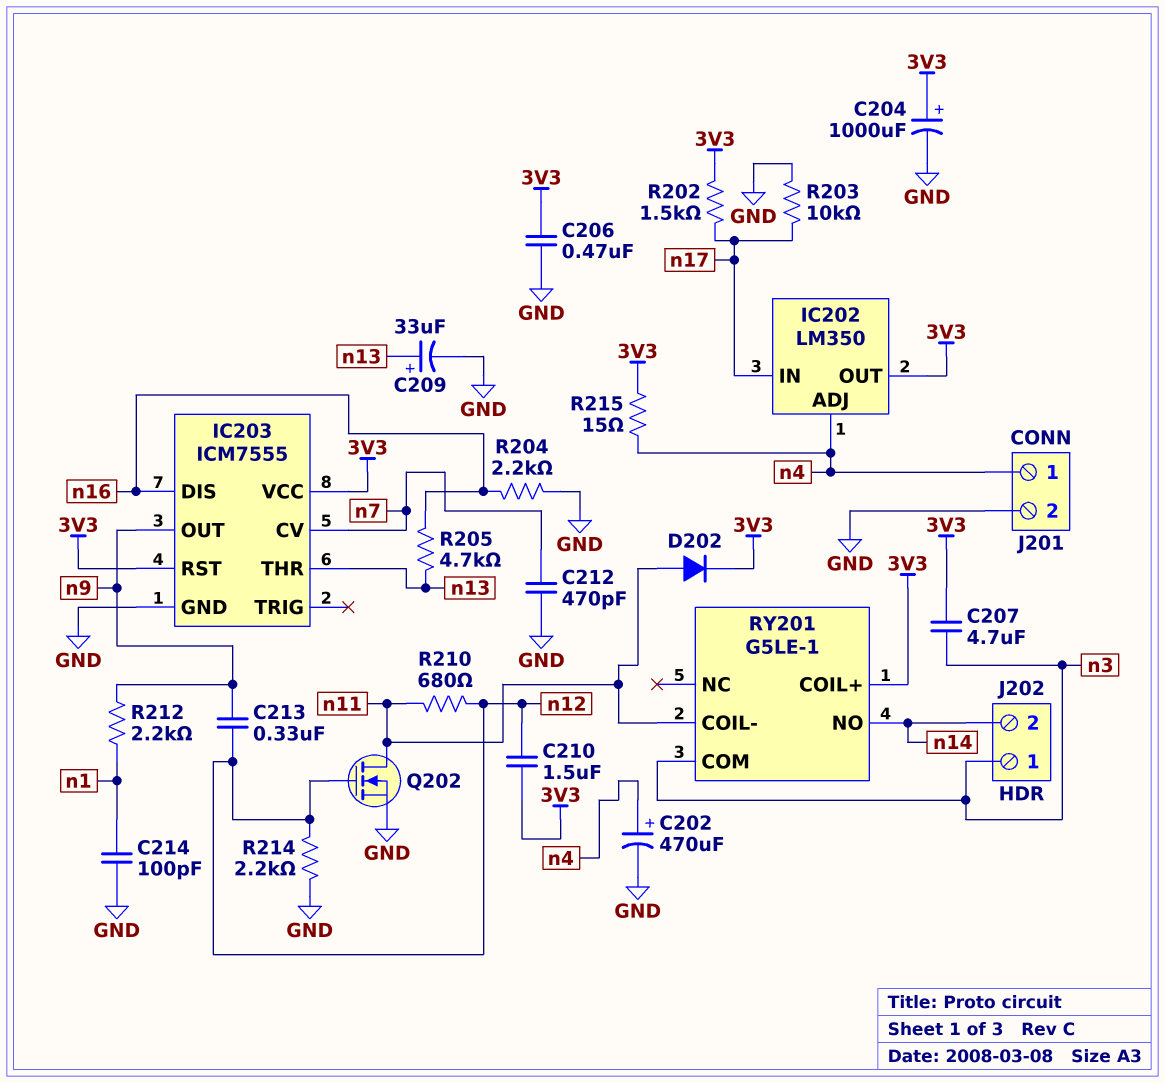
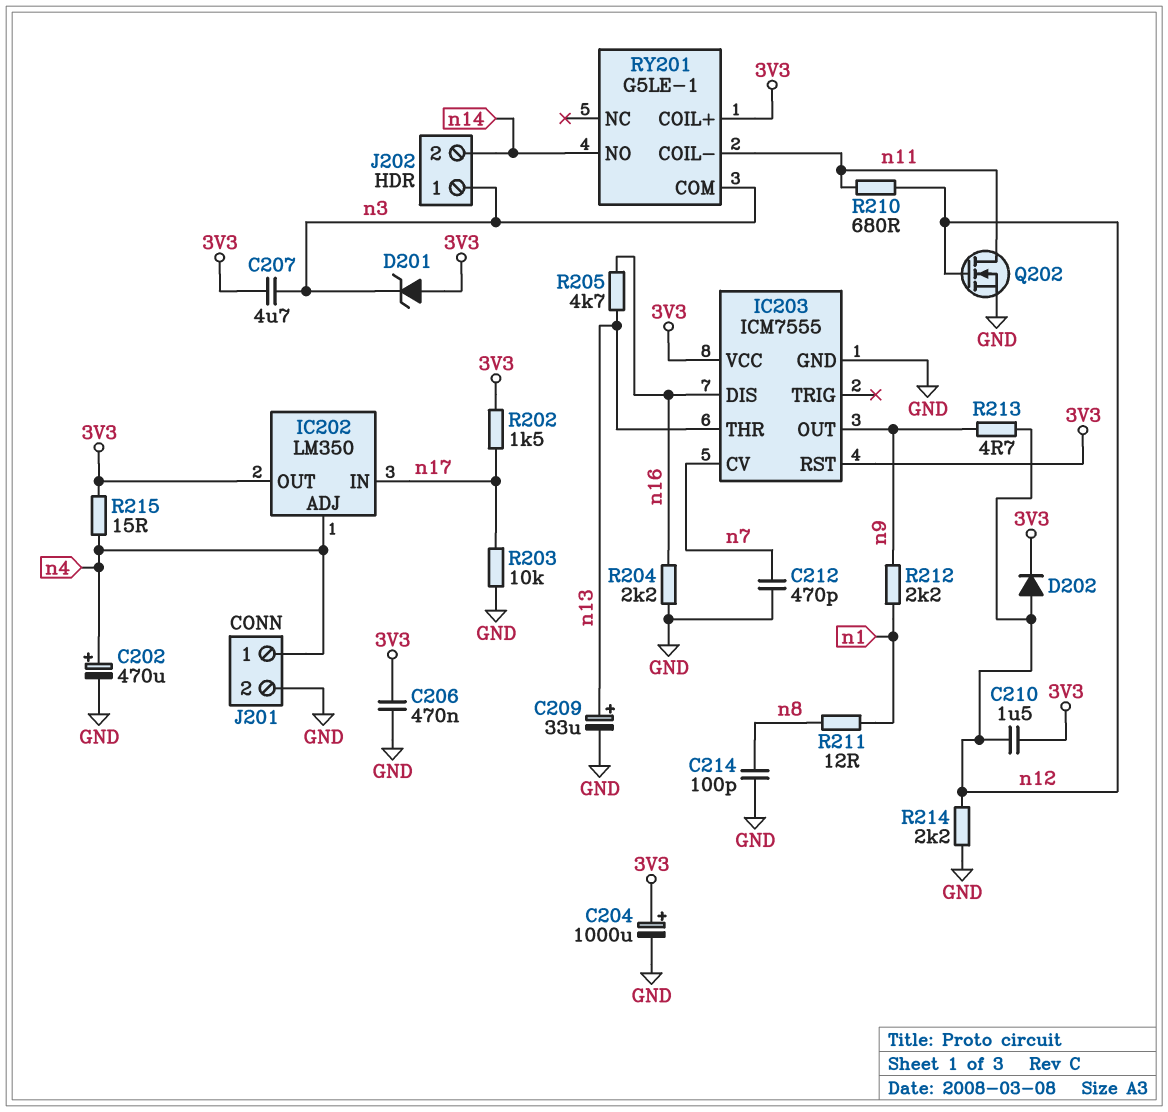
C213: 330nF (n9, n12) -> none
C214: 100pF (GND, n1) -> 100pF (GND, n8)
D201: none -> zener (A 3V3, K n3)
D202: diode (A n11, K 3V3) -> diode (A n12, K 3V3)
R211: none -> 12 (n1, n8)
R213: none -> 4.7 (n9, n12)

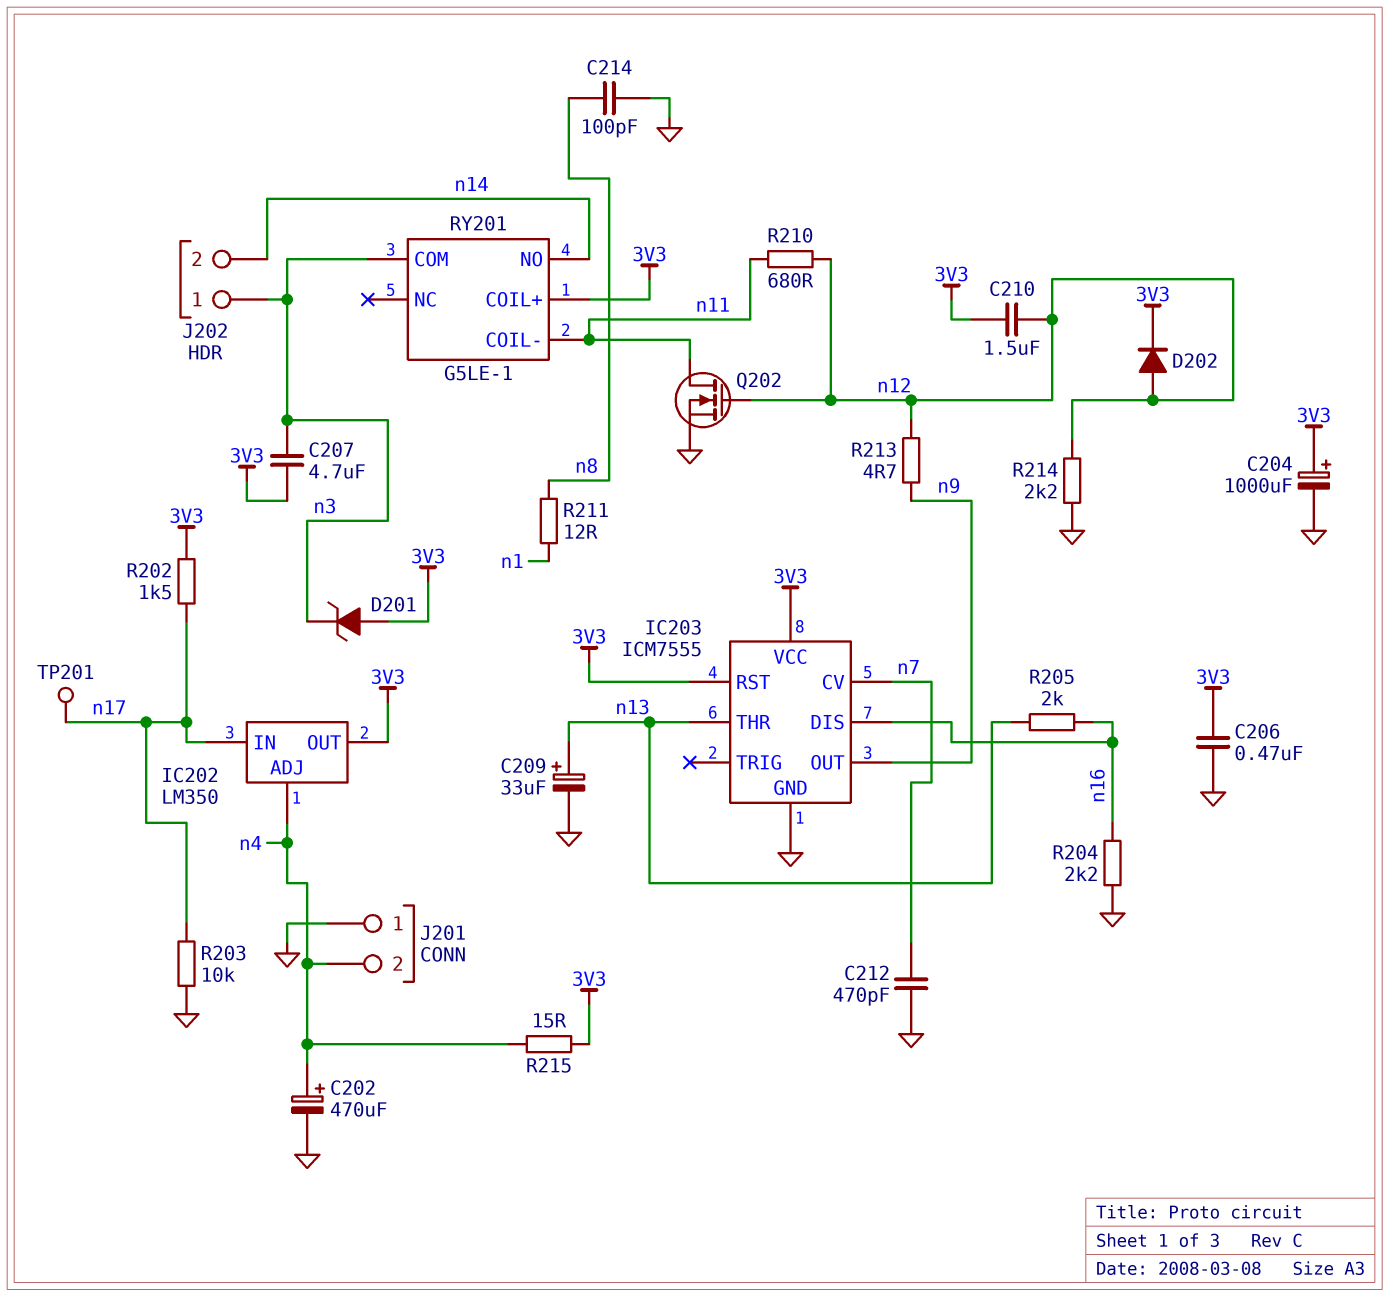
J201 pin 1: n4 -> GND
J201 pin 2: GND -> n4
R205: 4.7k (n13, n16) -> 2k (n13, n16)
R212: 2.2k (n1, n9) -> none
TP201: none -> test point (n17)

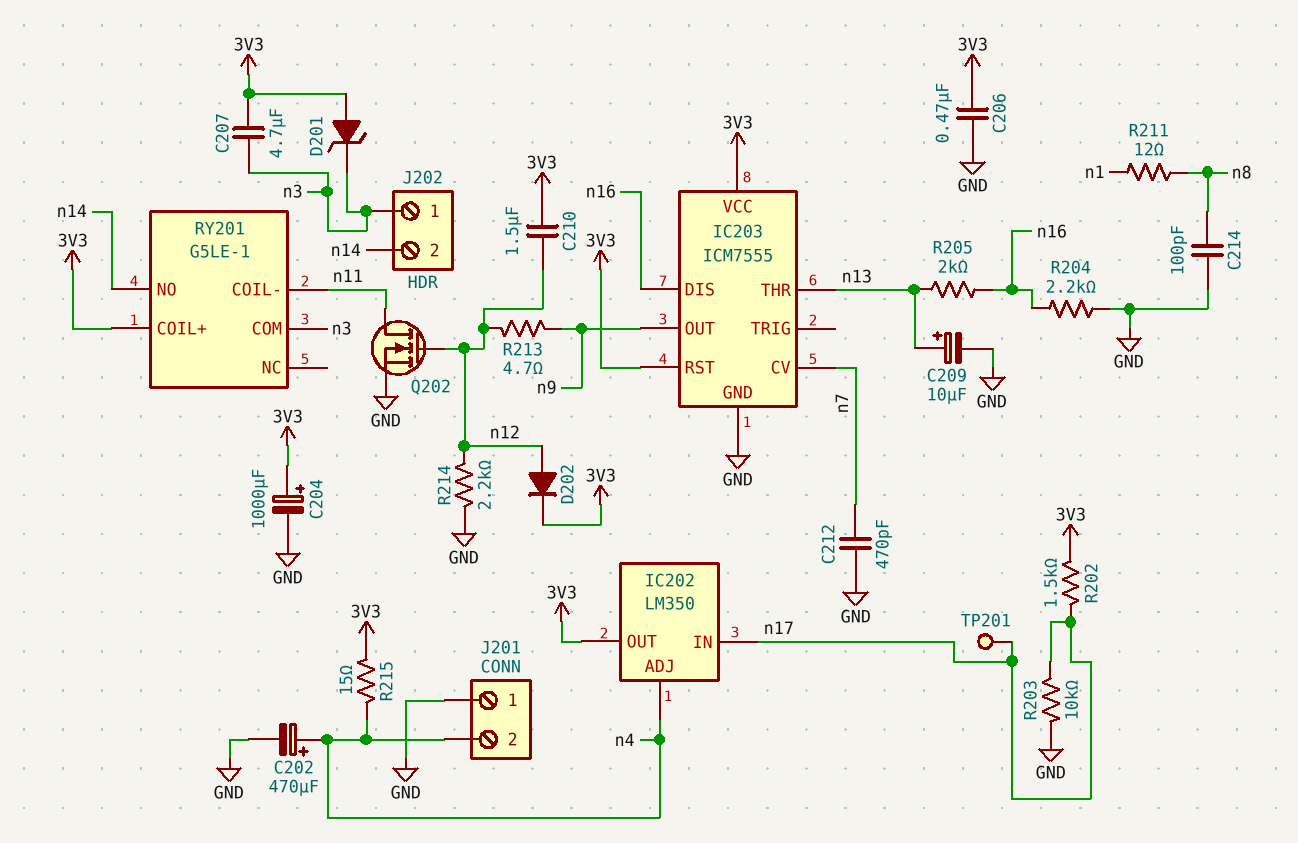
C209: 33uF (plus n13, minus GND) -> 10uF (plus n13, minus GND)
R210: 680 (n11, n12) -> none

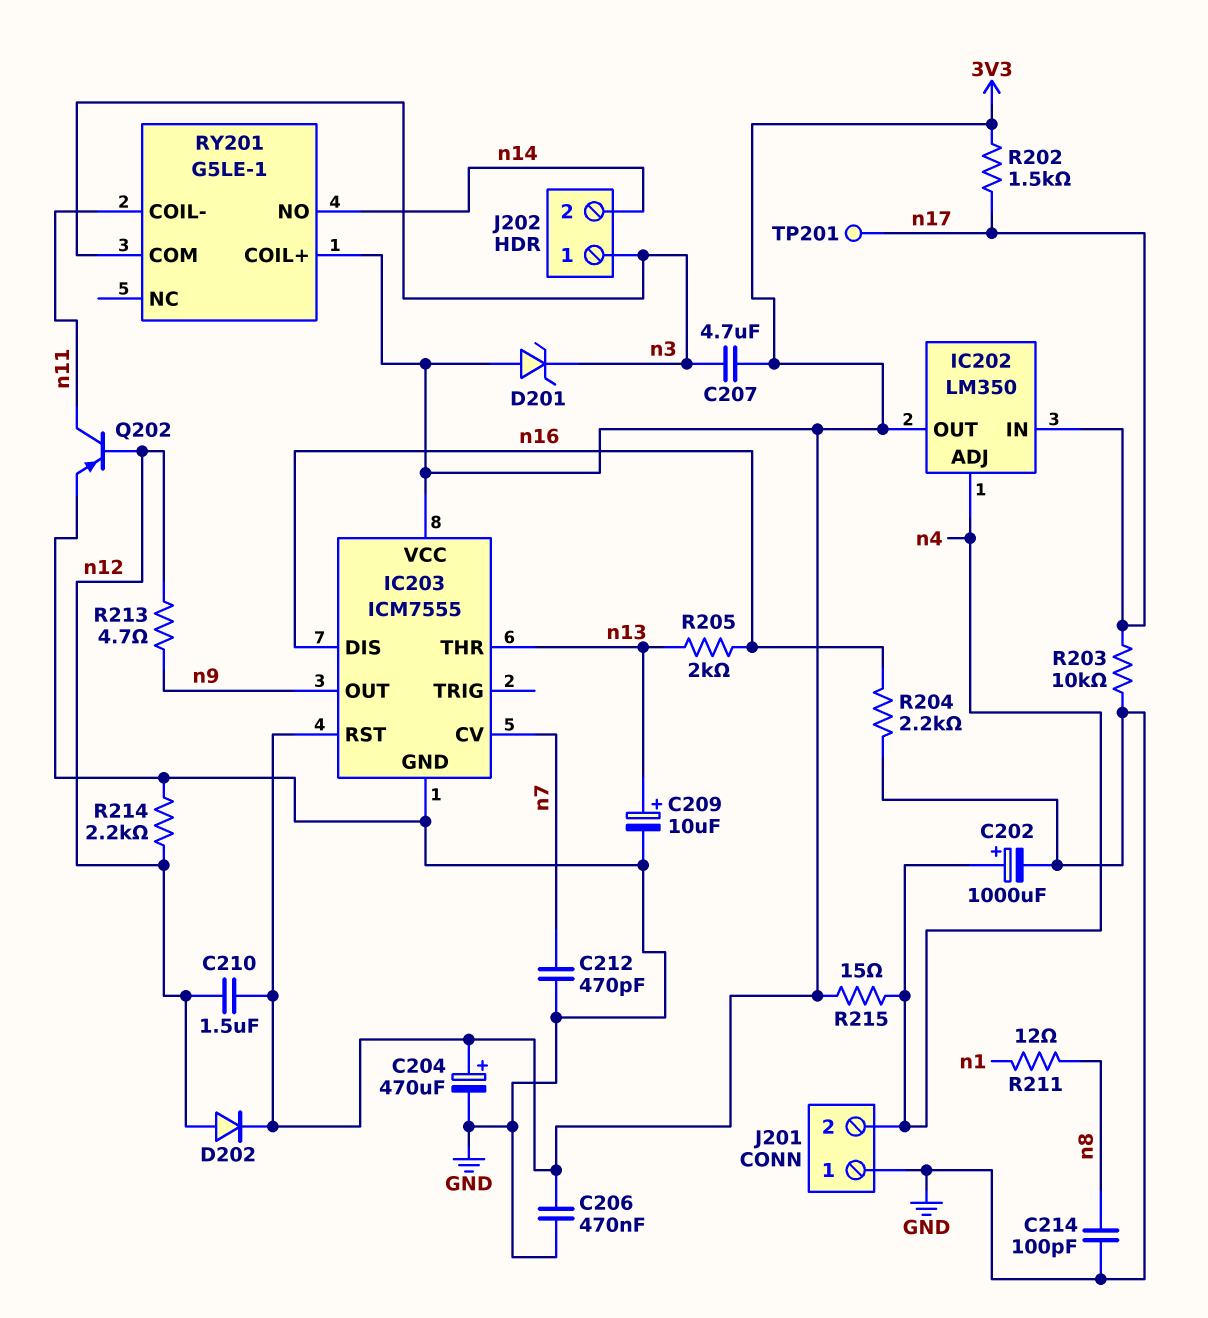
C202: 470uF (plus n4, minus GND) -> 1000uF (plus n4, minus GND)
C204: 1000uF (plus 3V3, minus GND) -> 470uF (plus 3V3, minus GND)
Q202: NMOS (G n12, D n11, S GND) -> PNP (B n12, C n11, E GND)

